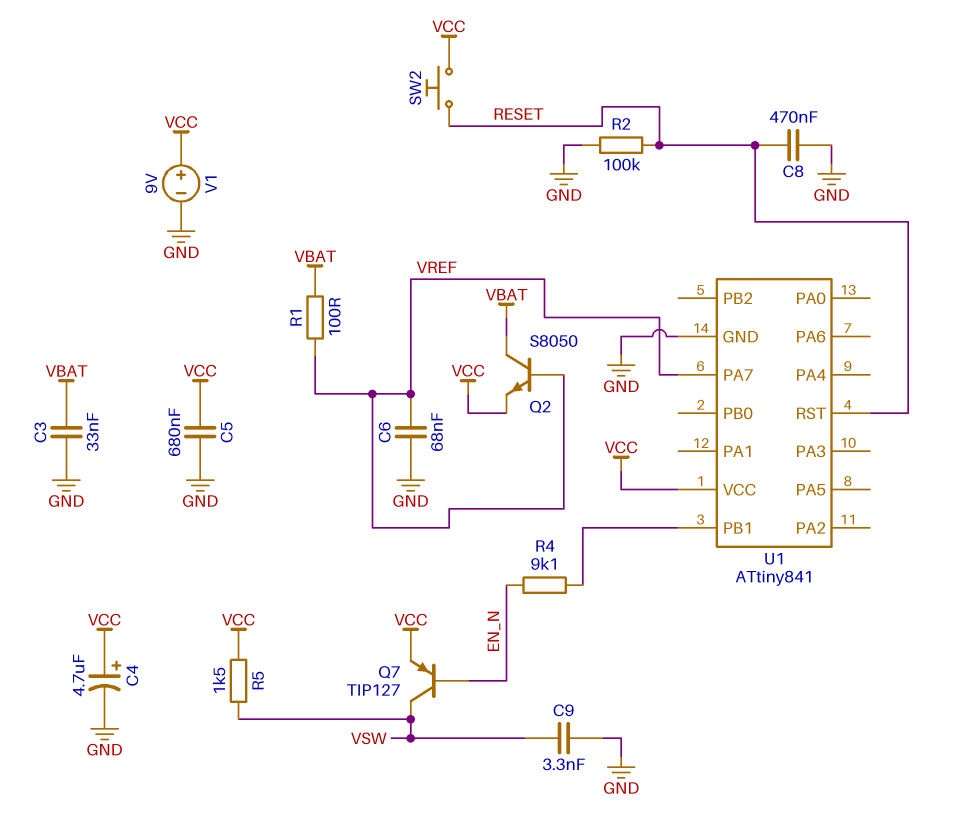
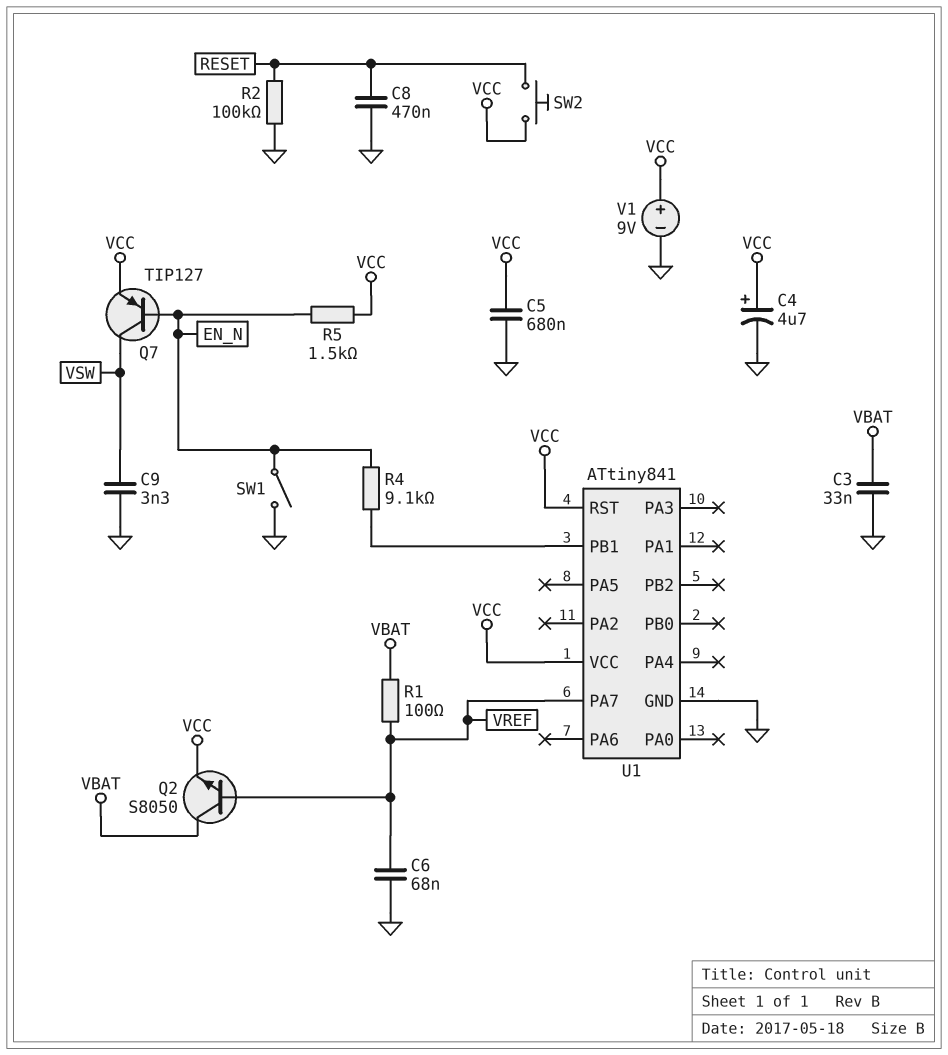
R5: 1.5k (VCC, VSW) -> 1.5k (EN_N, VCC)
SW1: none -> switch (EN_N, GND)
U1 pin RST: RESET -> VCC

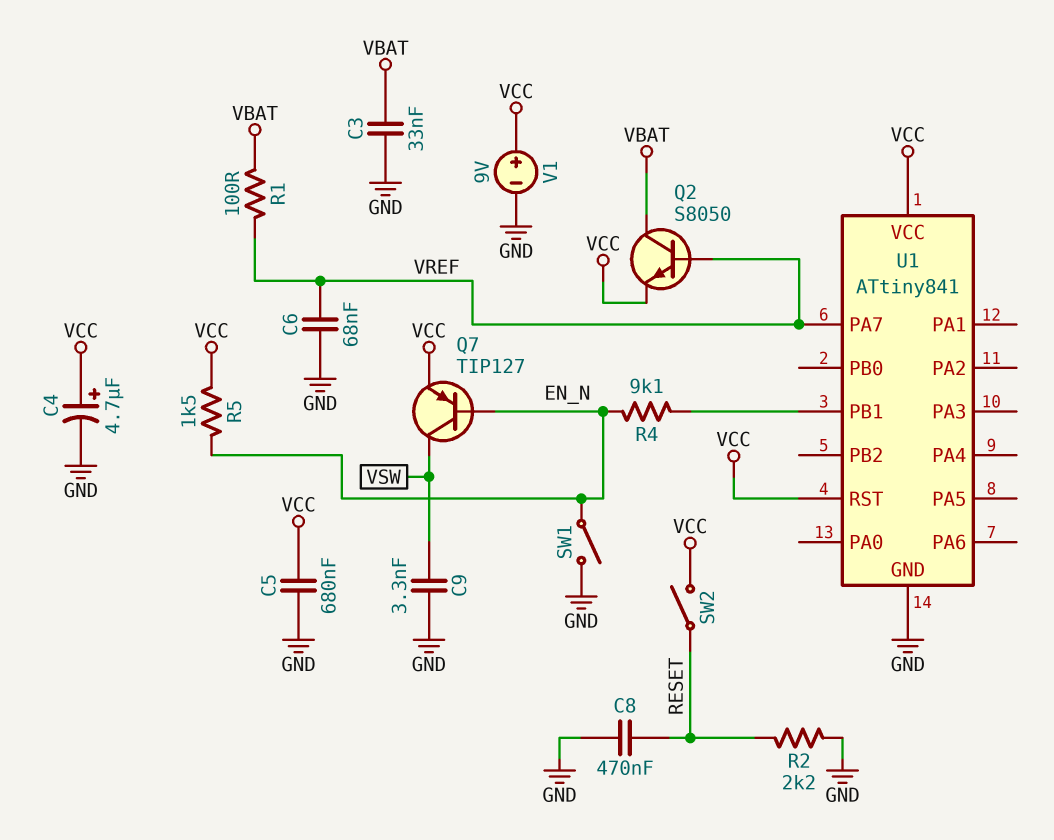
R2: 100k (GND, RESET) -> 2.2k (GND, RESET)
SW2: button (RESET, VCC) -> switch (RESET, VCC)

